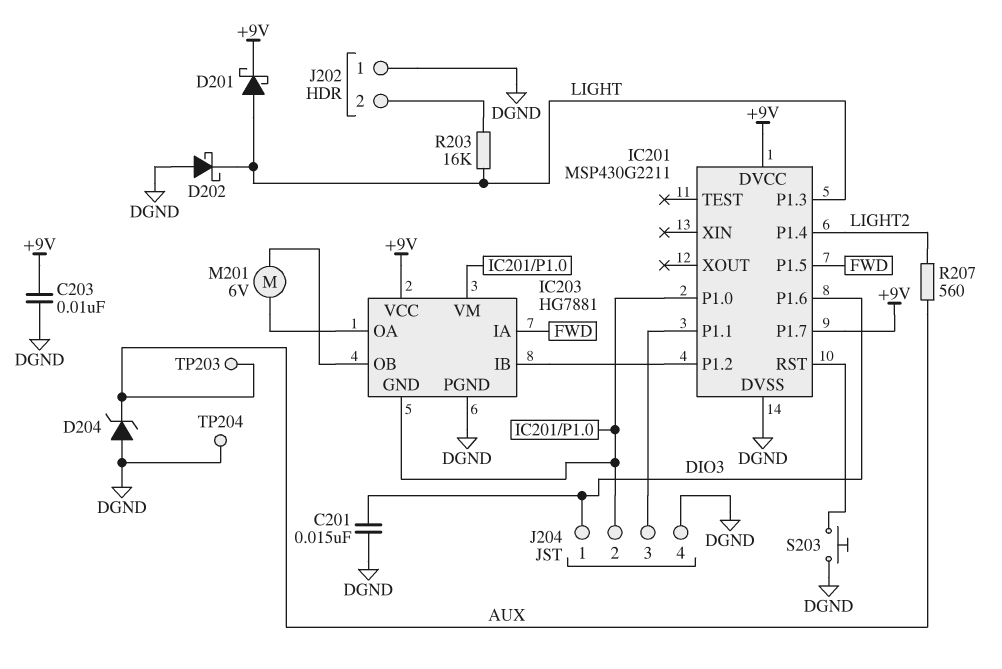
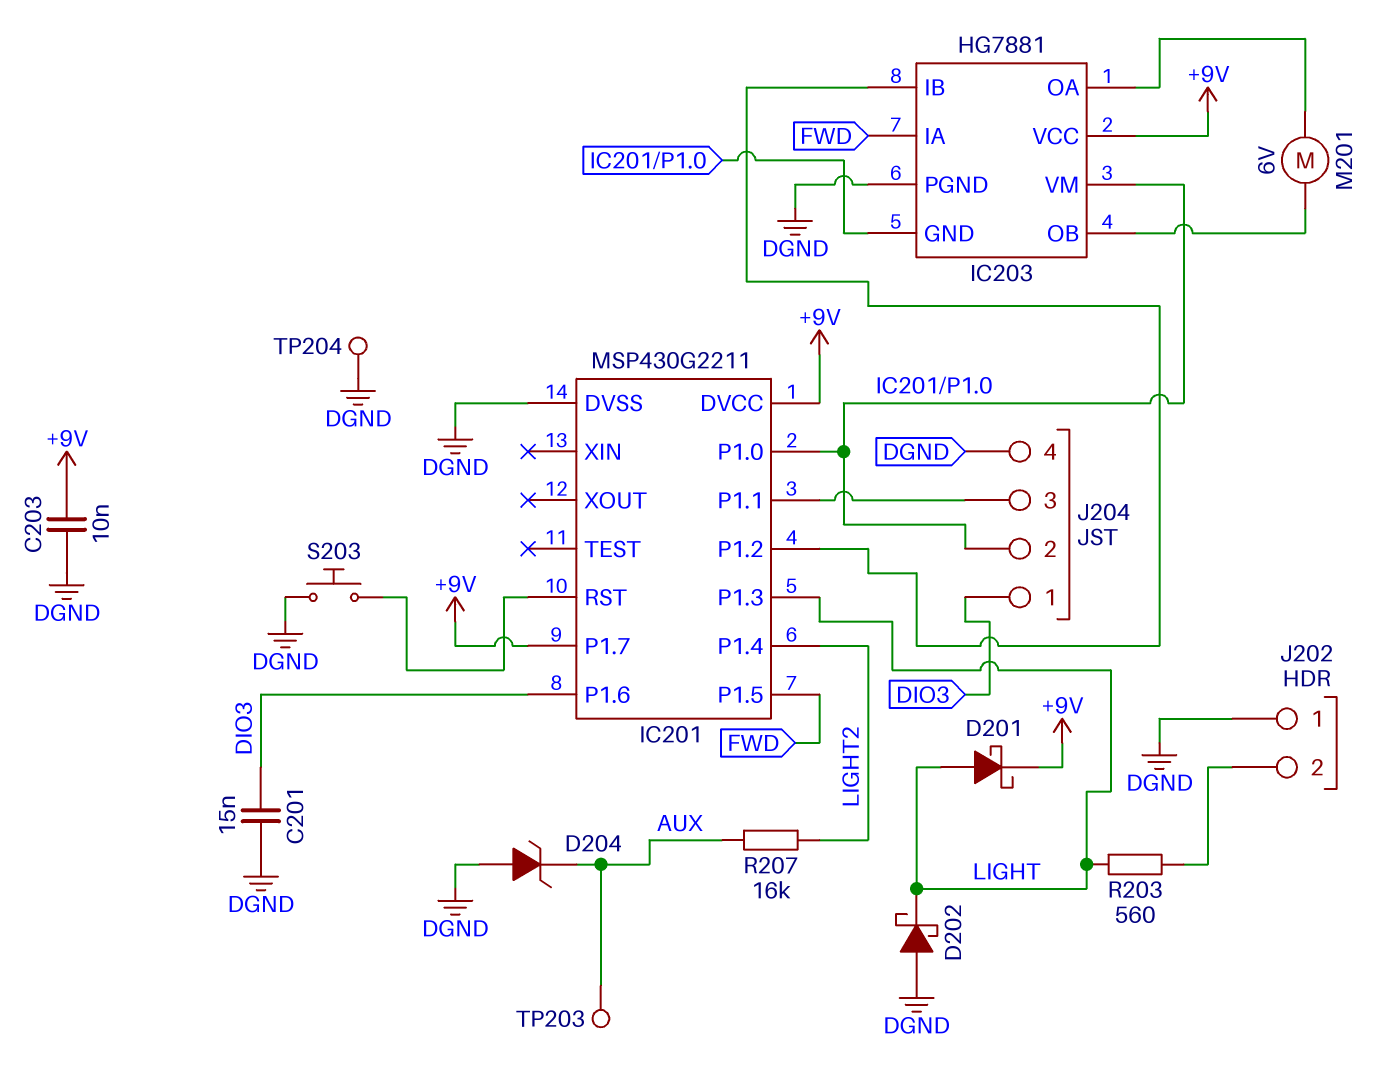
R203: 16k (J202/2, LIGHT) -> 560 (J202/2, LIGHT)
R207: 560 (AUX, LIGHT2) -> 16k (AUX, LIGHT2)

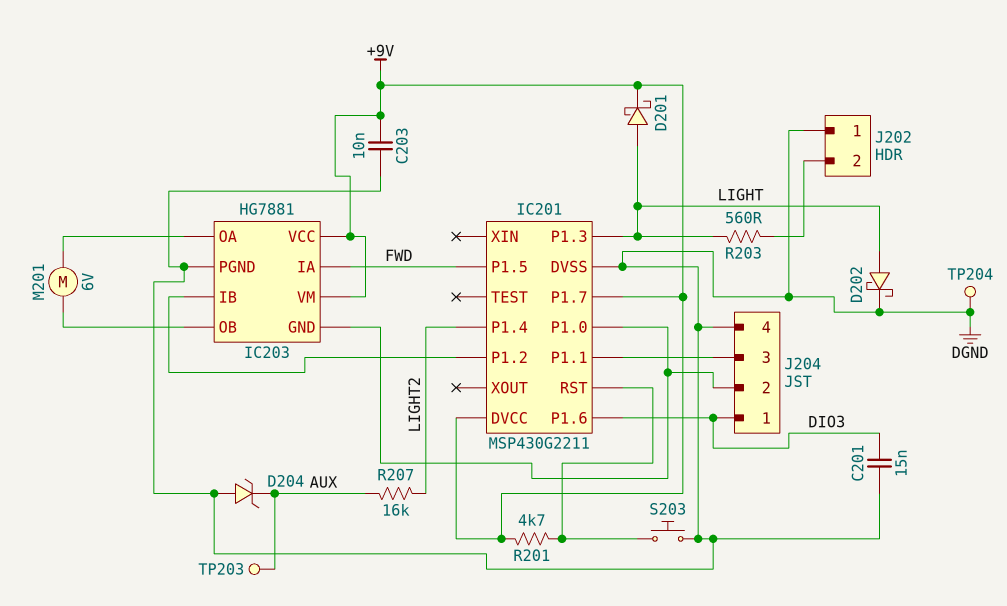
D202: schottky (A DGND, K LIGHT) -> schottky (A LIGHT, K DGND)
IC203 pin VM: IC201/P1.0 -> +9V
R201: none -> 4.7k (+9V, IC201/RST)

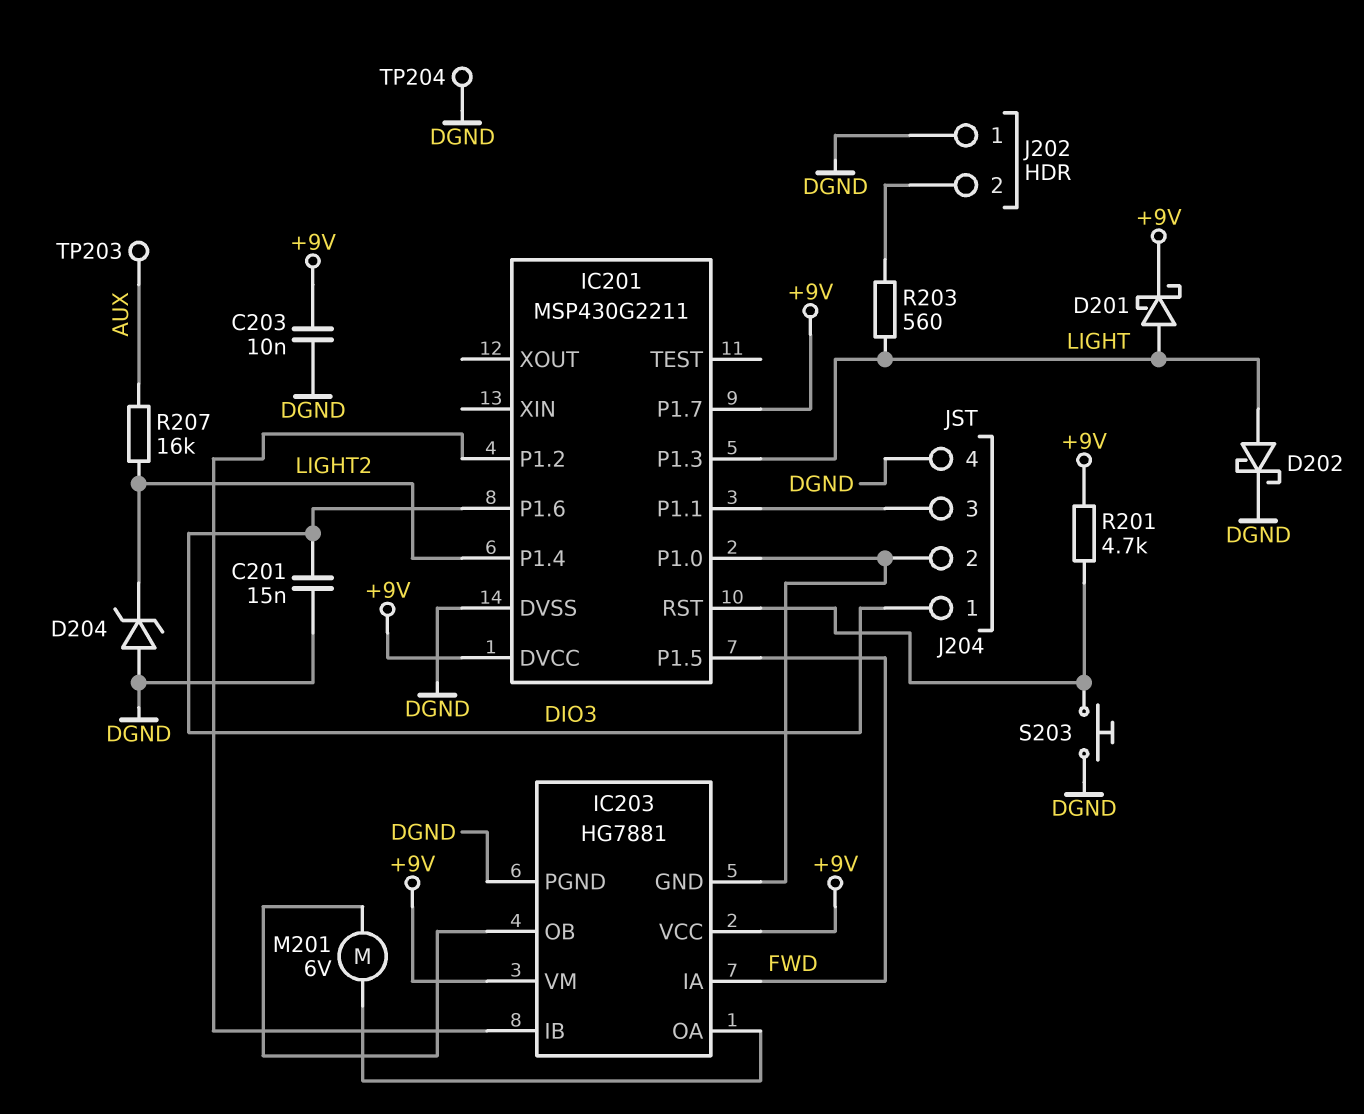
D204: zener (A DGND, K AUX) -> zener (A DGND, K LIGHT2)

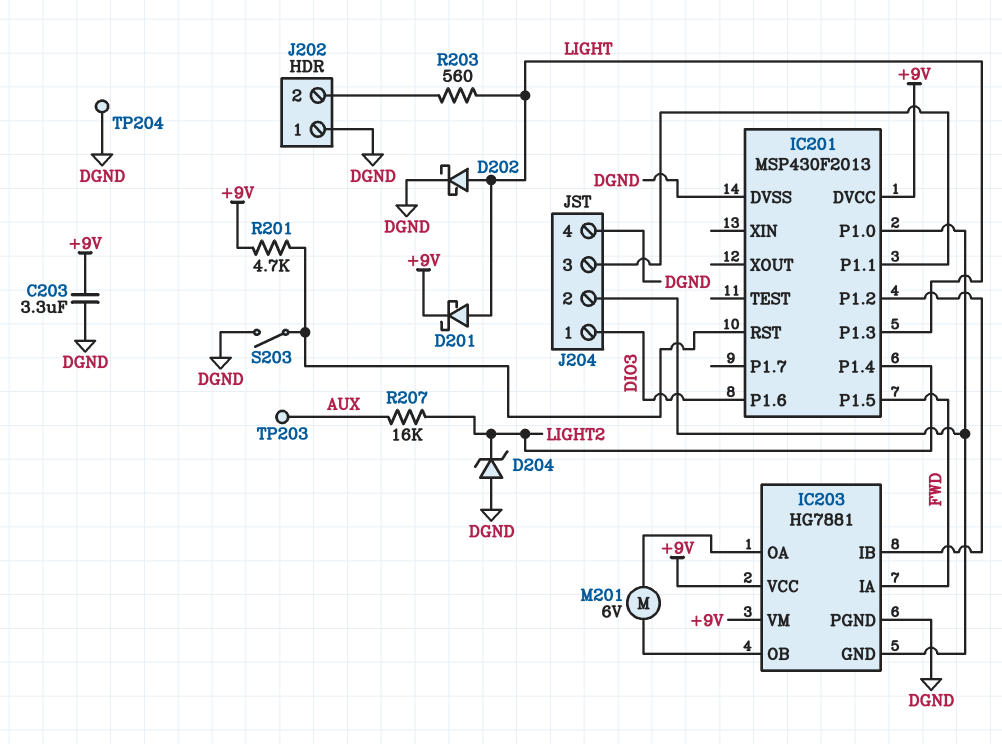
C201: 15nF (DGND, DIO3) -> none
C203: 10nF (+9V, DGND) -> 3.3uF (+9V, DGND)
IC201: MSP430G2211 -> MSP430F2013
IC201 pin P1.7: +9V -> none
S203: button (DGND, IC201/RST) -> switch (DGND, IC201/RST)

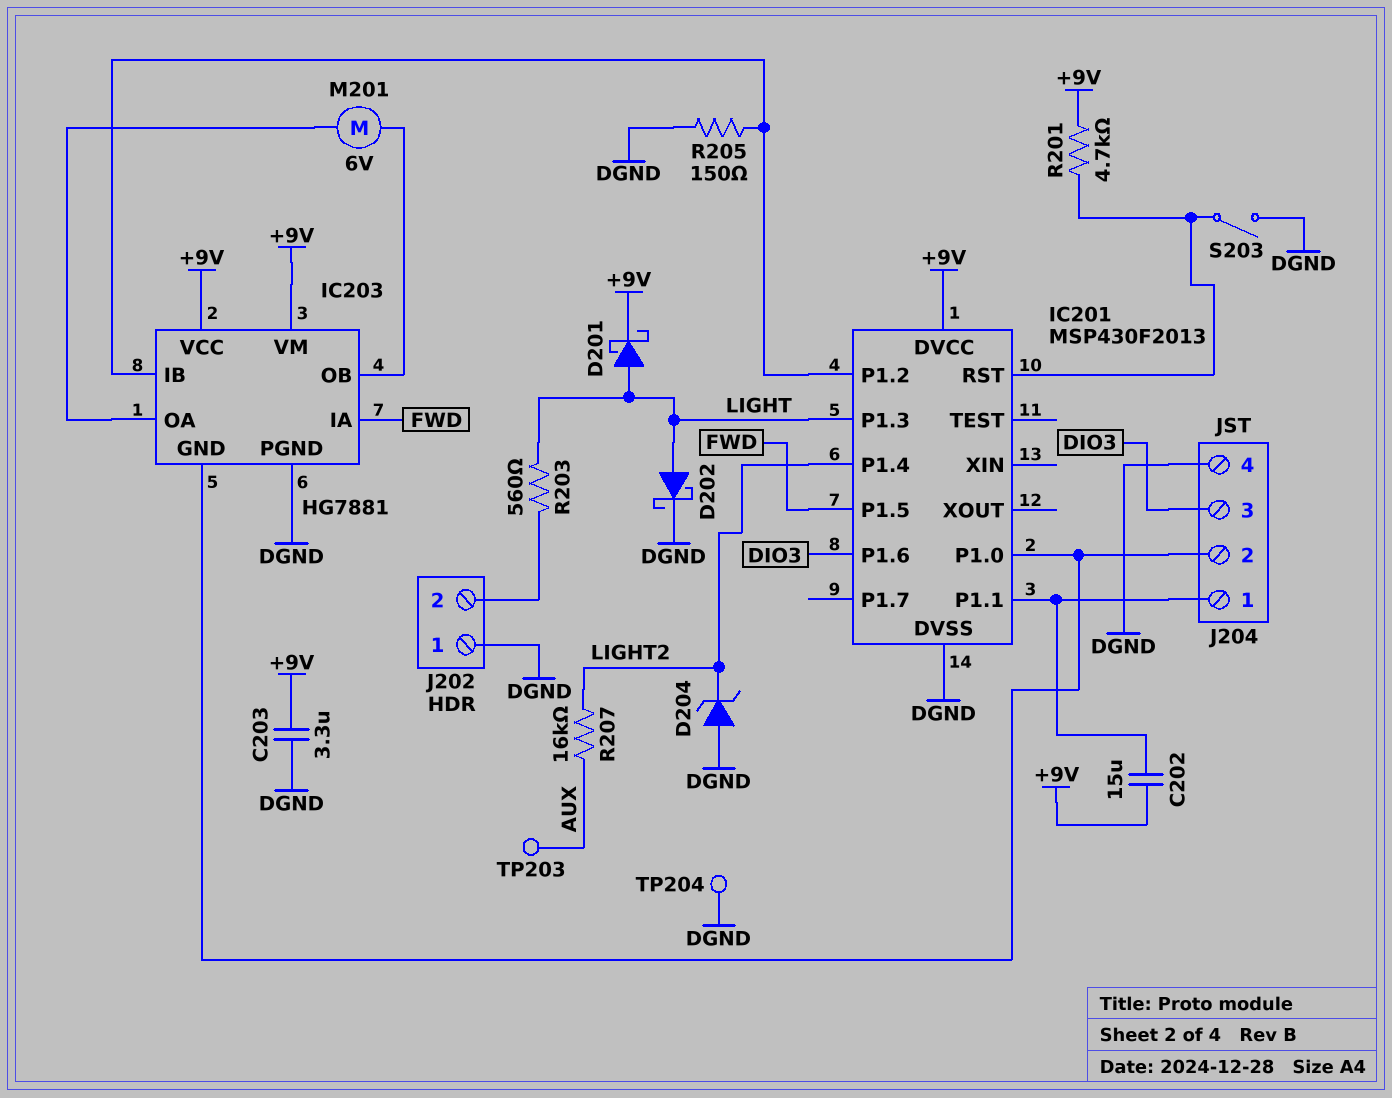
C202: none -> 15uF (+9V, IC201/P1.1)
J204 pin 1: DIO3 -> IC201/P1.1
J204 pin 3: IC201/P1.1 -> DIO3
R205: none -> 150 (DGND, IC201/P1.2)

